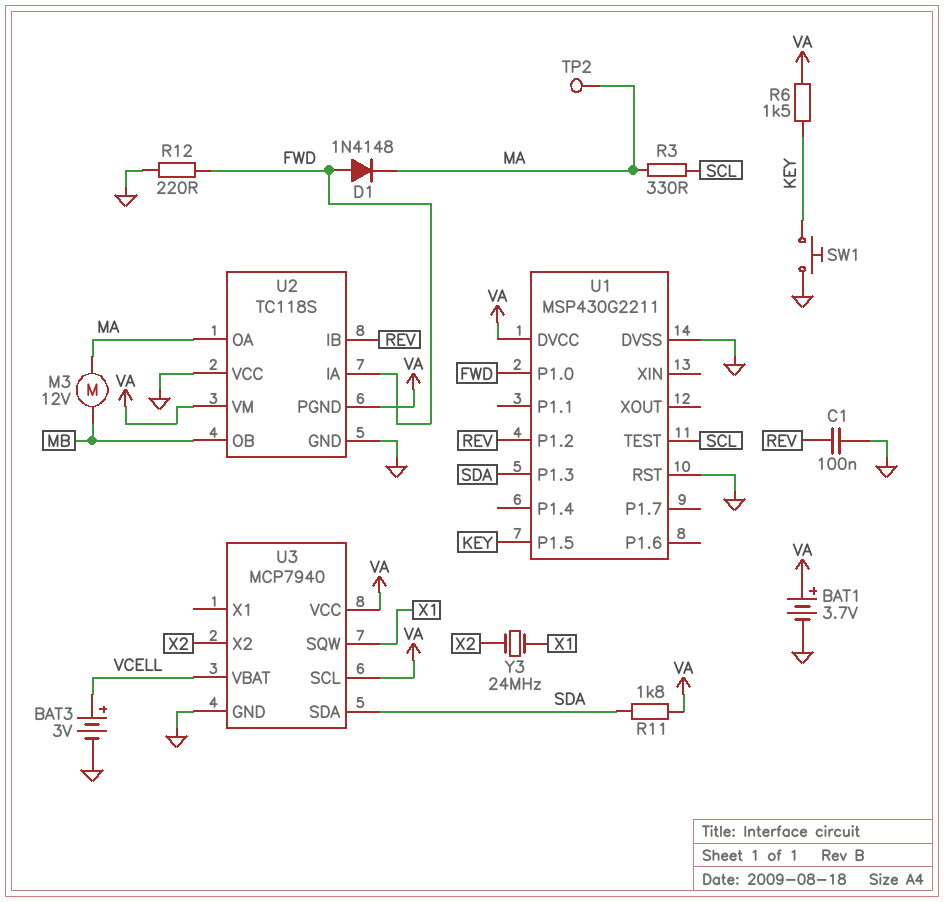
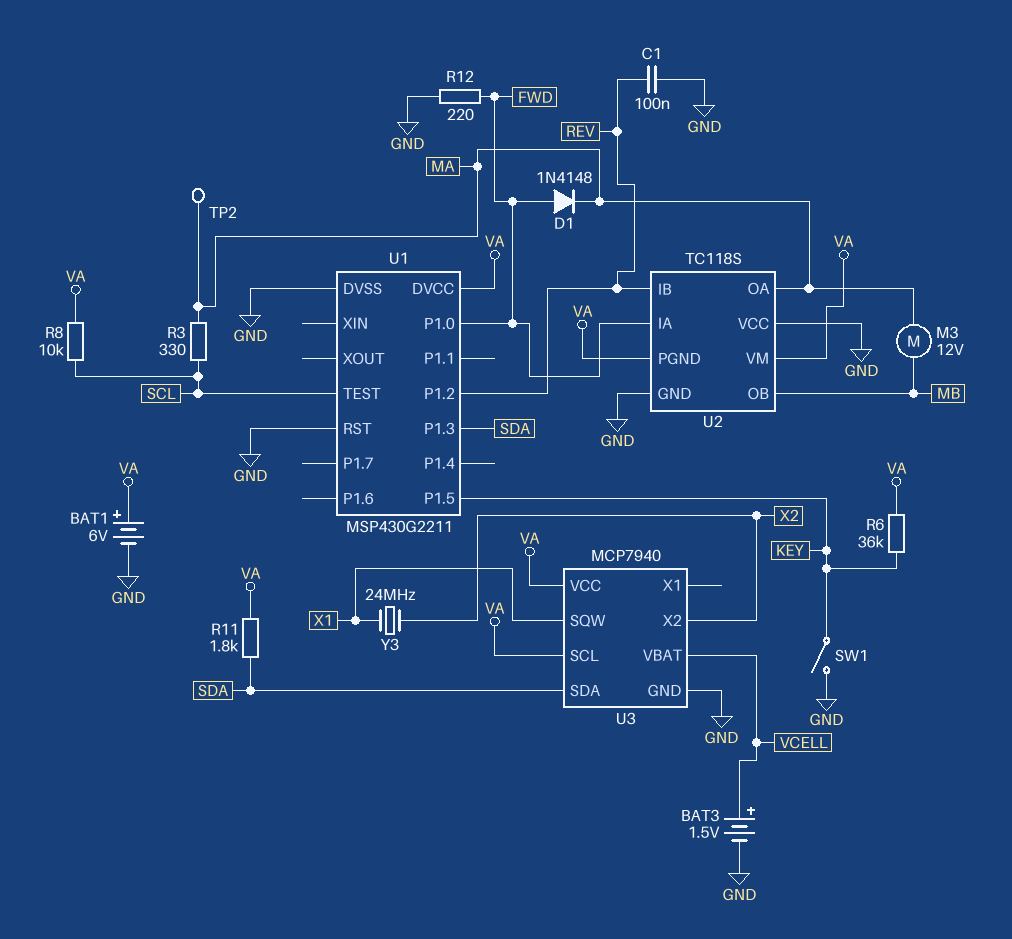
BAT1: 3.7V (plus VA, minus GND) -> 6V (plus VA, minus GND)
BAT3: 3V (plus VCELL, minus GND) -> 1.5V (plus VCELL, minus GND)
R6: 1.5k (KEY, VA) -> 36k (KEY, VA)
R8: none -> 10k (SCL, VA)
SW1: button (GND, KEY) -> switch (GND, KEY)

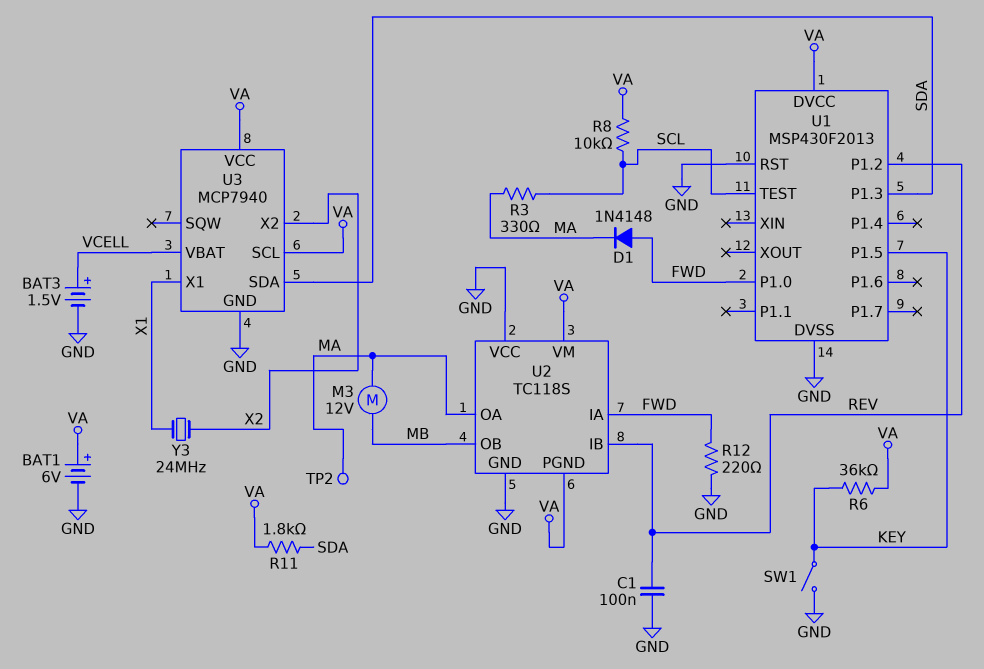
U1: MSP430G2211 -> MSP430F2013
U3 pin SQW: X1 -> none
U3 pin X1: none -> X1

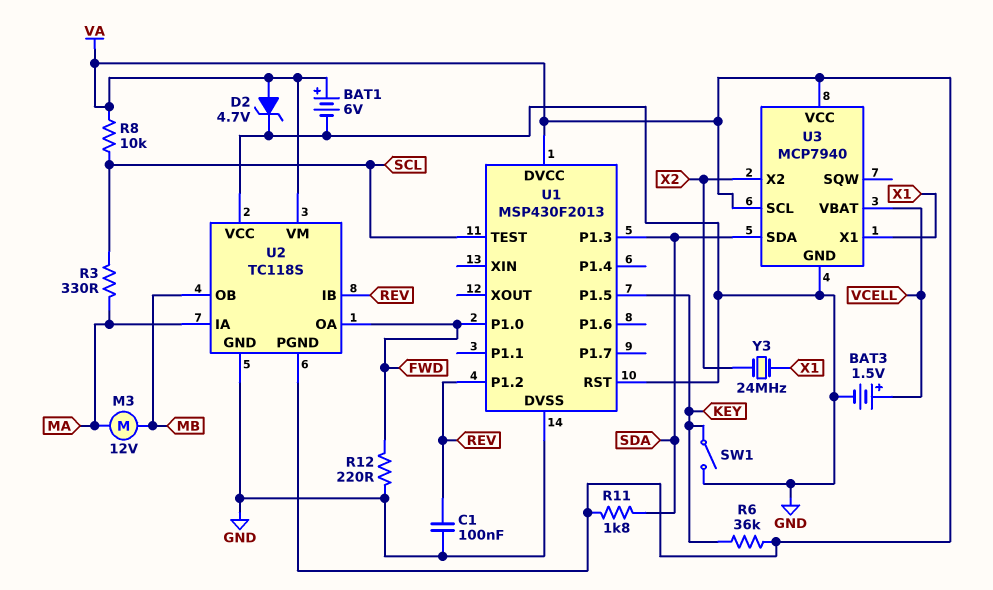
D1: diode 1N4148 (A FWD, K MA) -> none
D2: none -> zener 4.7V (A VA, K GND)
TP2: test point (MA) -> none
U2 pin IA: FWD -> MA
U2 pin OA: MA -> FWD

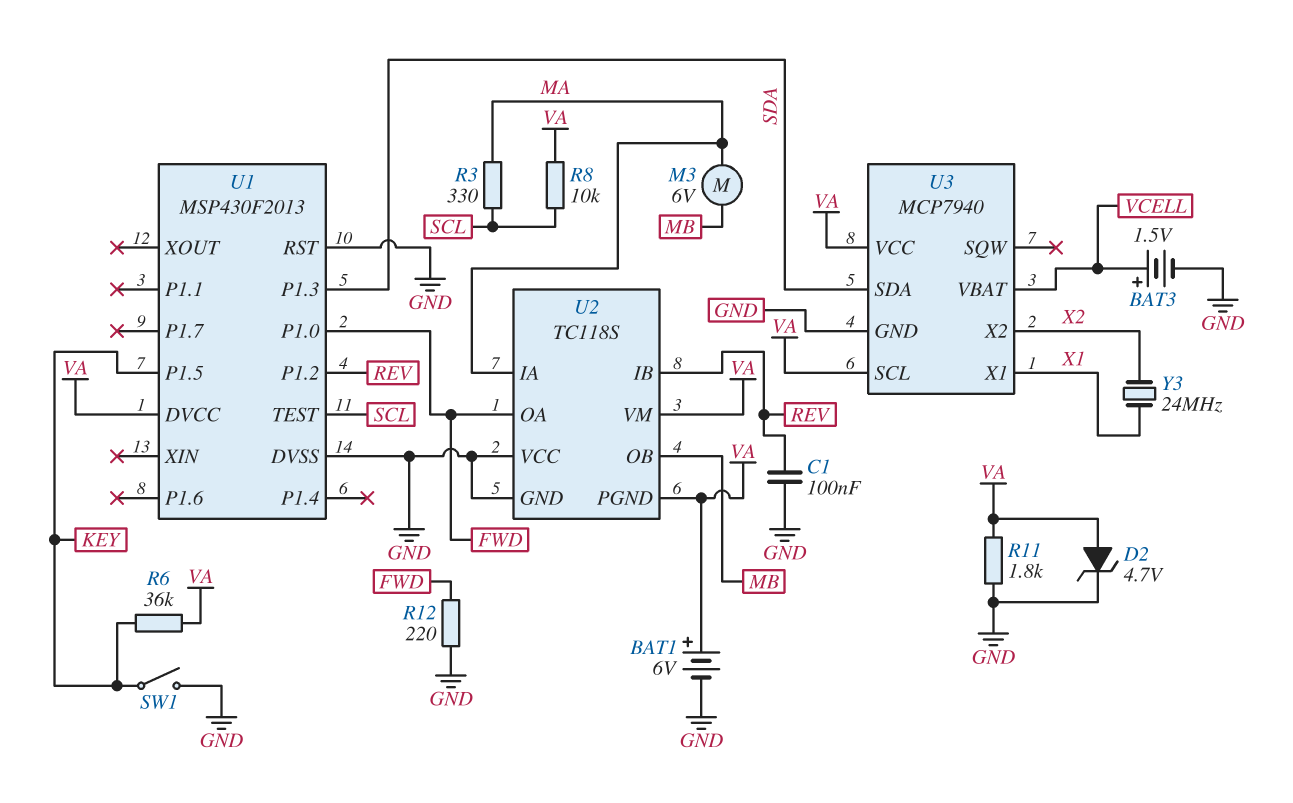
M3: motor 12V (MA, MB) -> motor 6V (MA, MB)
R11: 1.8k (SDA, VA) -> 1.8k (GND, VA)

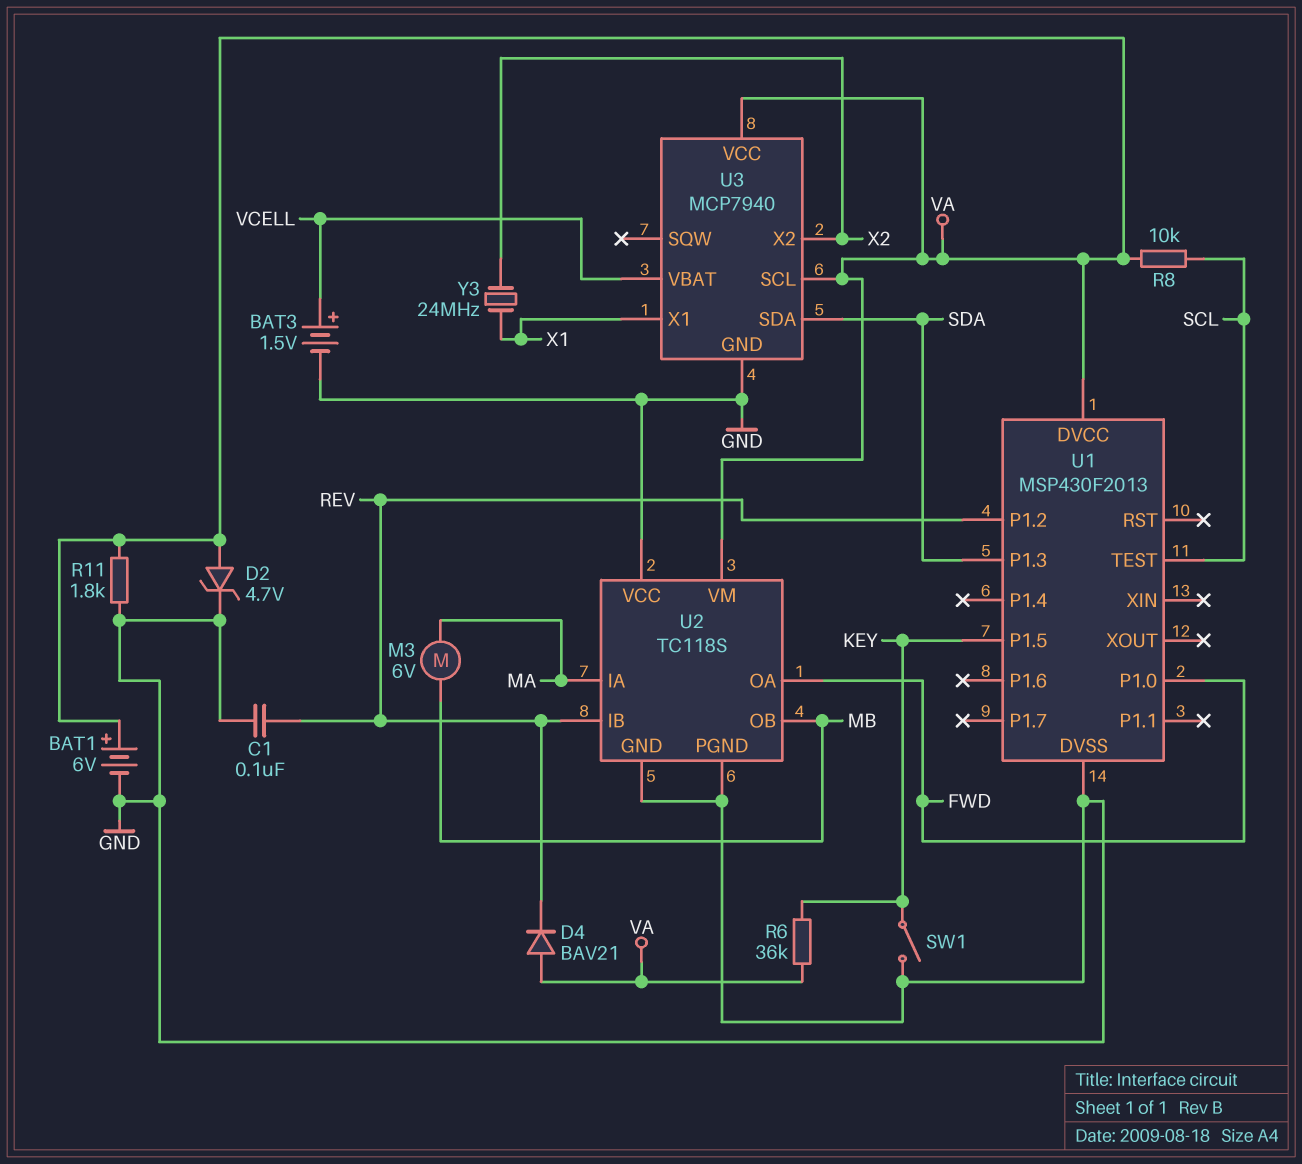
D4: none -> diode BAV21 (A VA, K REV)
R3: 330 (MA, SCL) -> none
R12: 220 (FWD, GND) -> none
U1 pin RST: GND -> none
U2 pin PGND: VA -> GND

